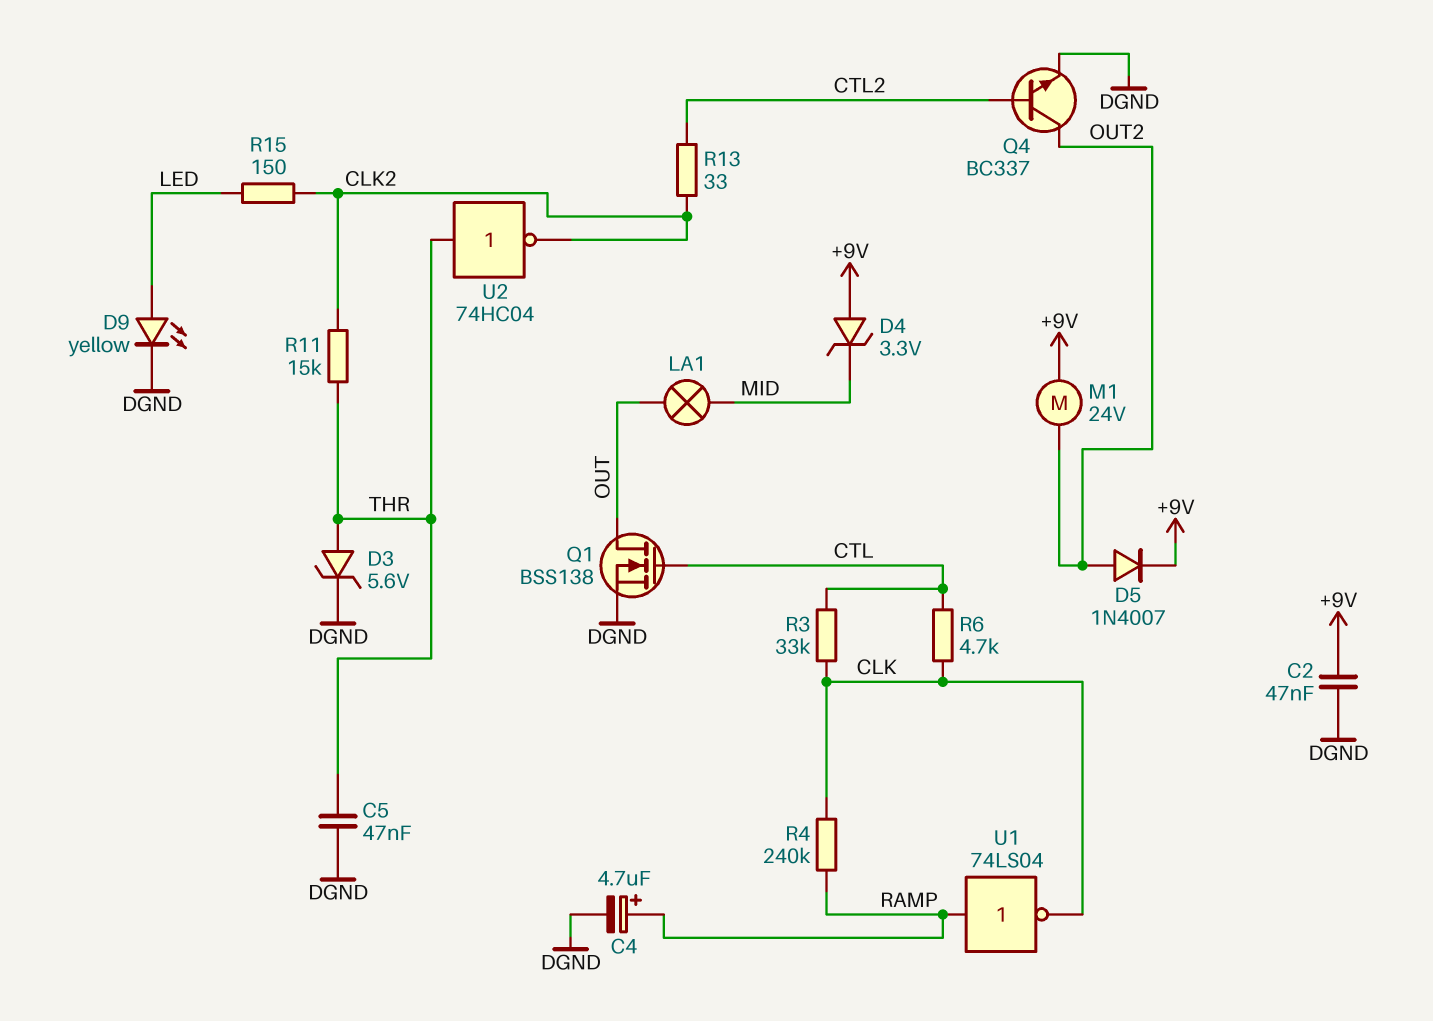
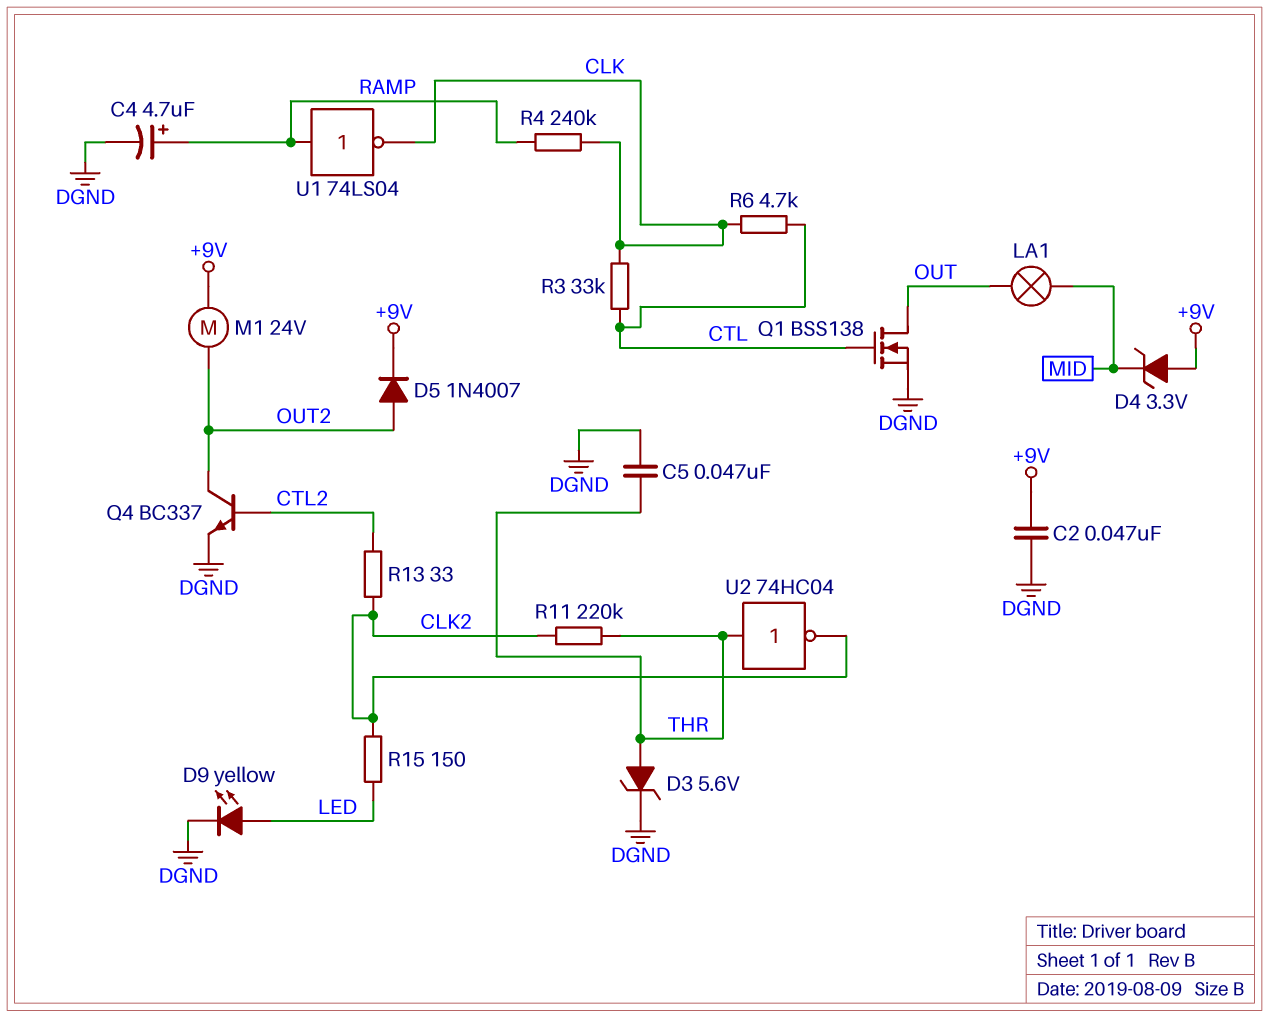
R11: 15k (CLK2, THR) -> 220k (CLK2, THR)

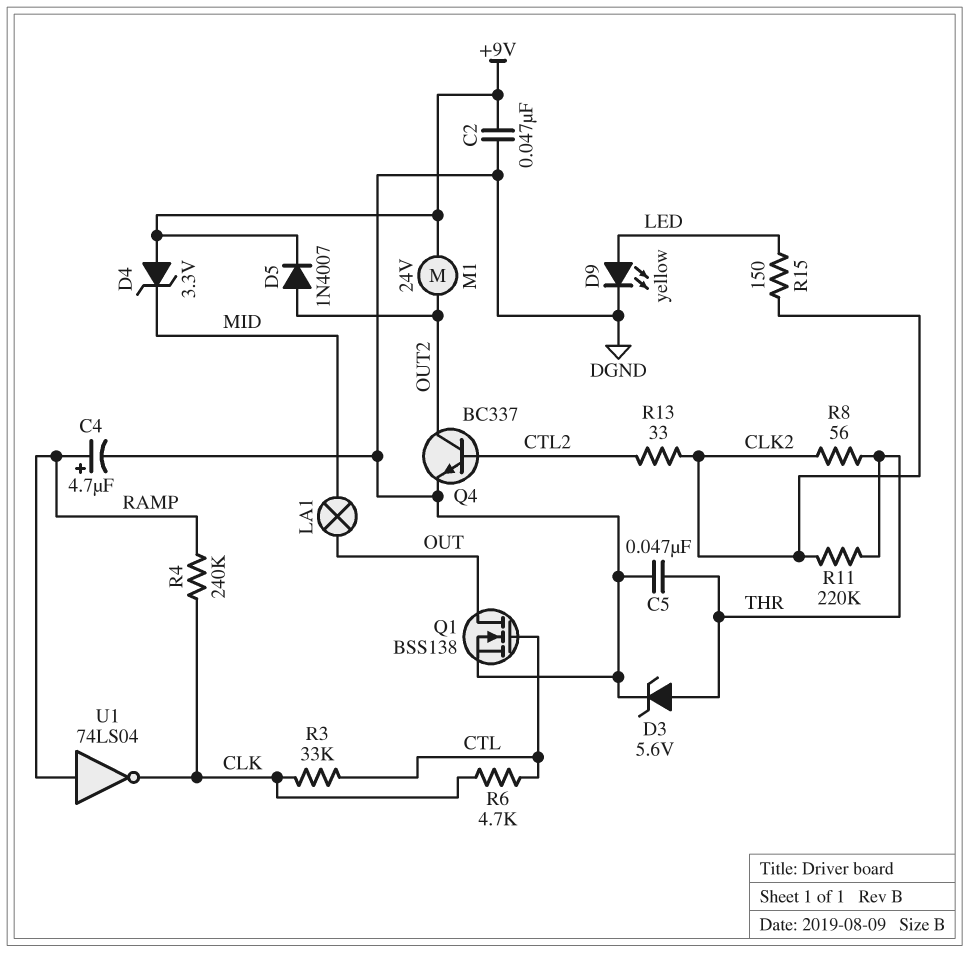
R8: none -> 56 (CLK2, THR)
U2: NOT 74HC04 (in THR, out CLK2) -> none

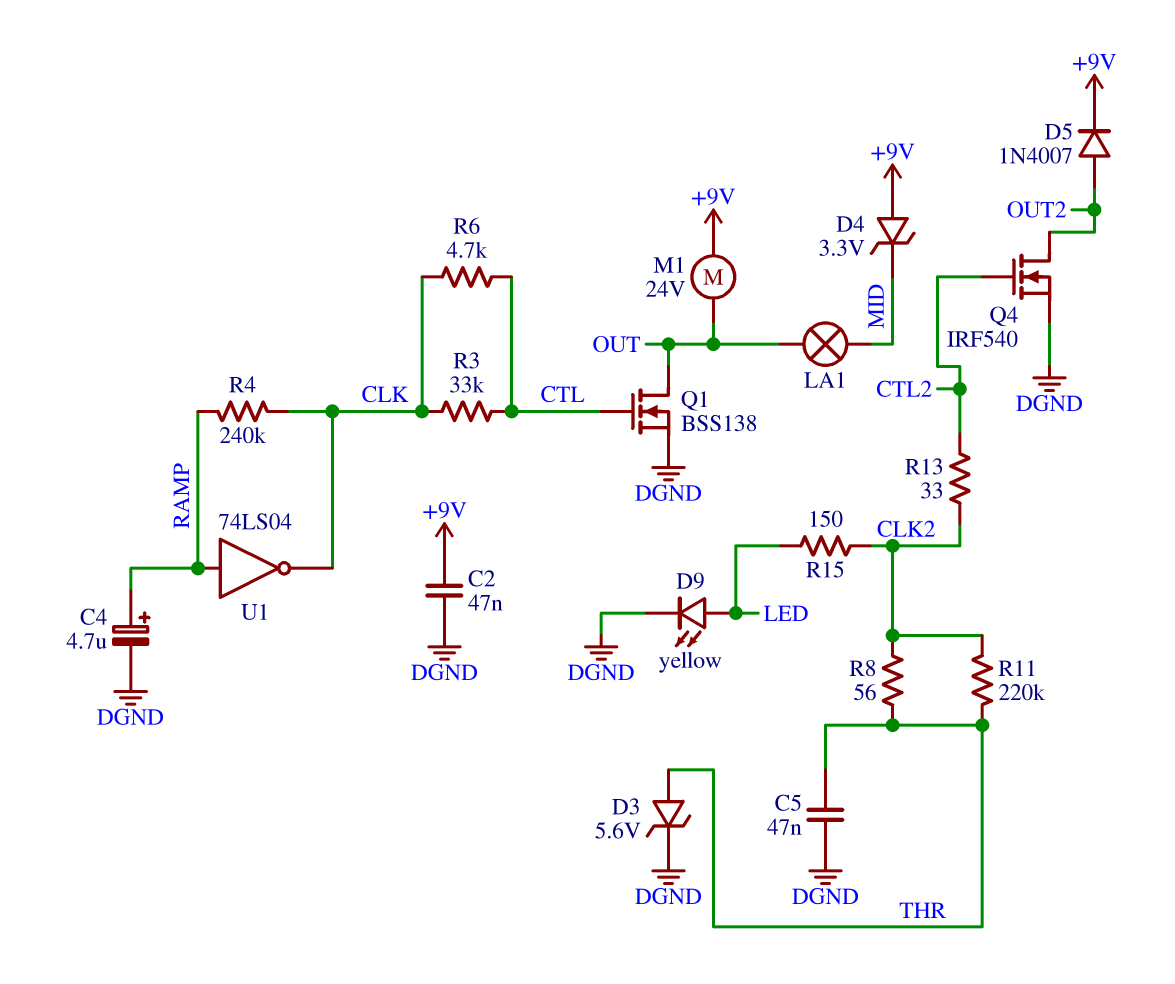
M1: motor 24V (+9V, OUT2) -> motor 24V (+9V, OUT)
Q4: NPN BC337 (B CTL2, C OUT2, E DGND) -> NMOS IRF540 (G CTL2, D OUT2, S DGND)

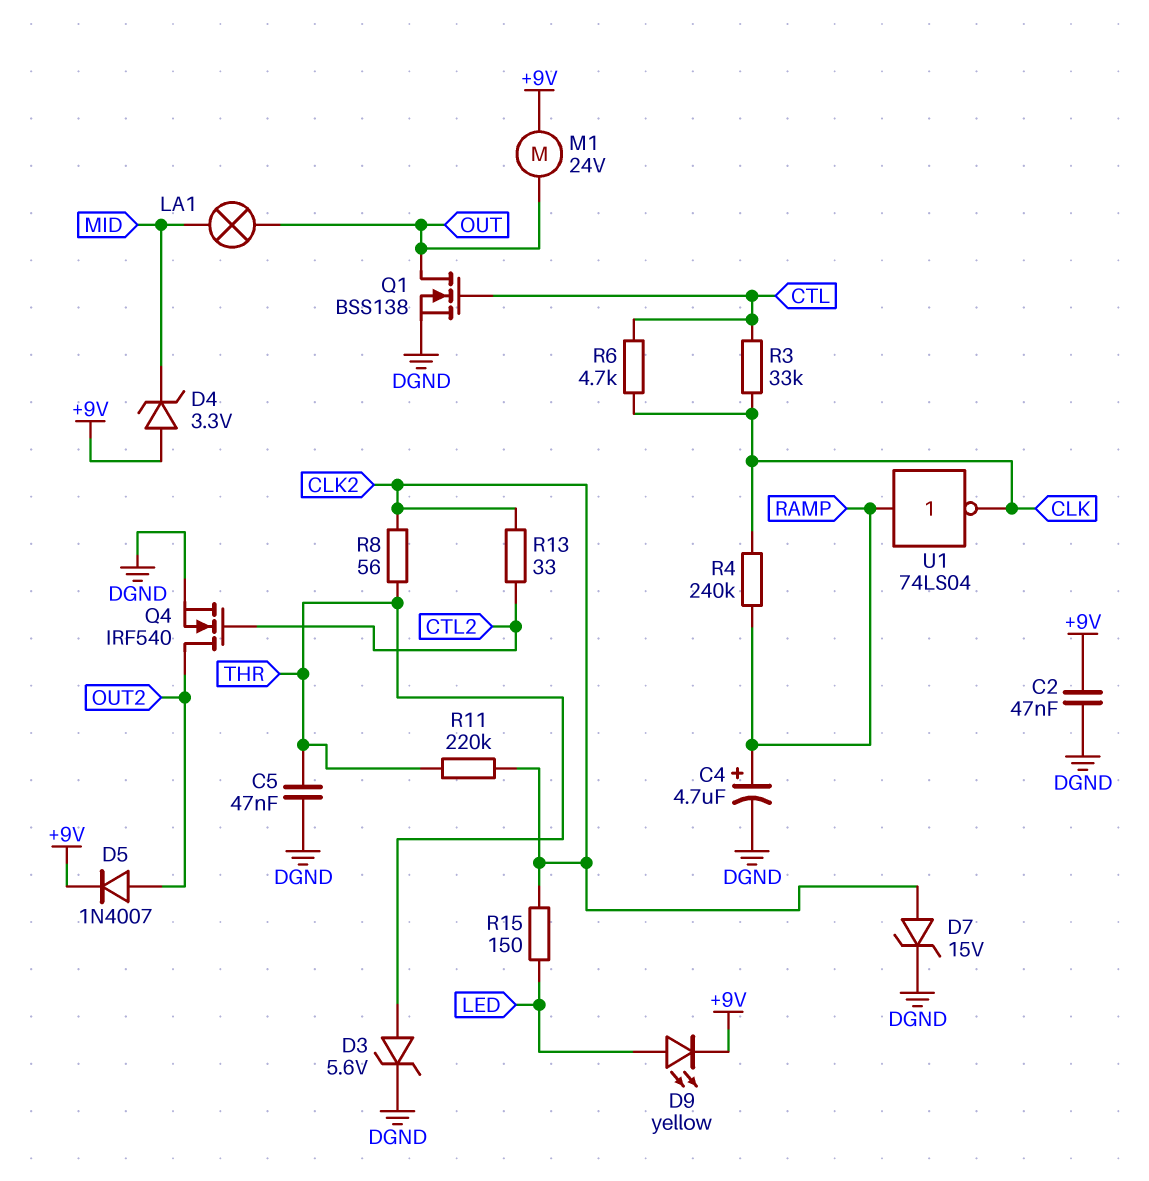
D7: none -> zener 15V (A CLK2, K DGND)
D9: LED yellow (A LED, K DGND) -> LED yellow (A LED, K +9V)

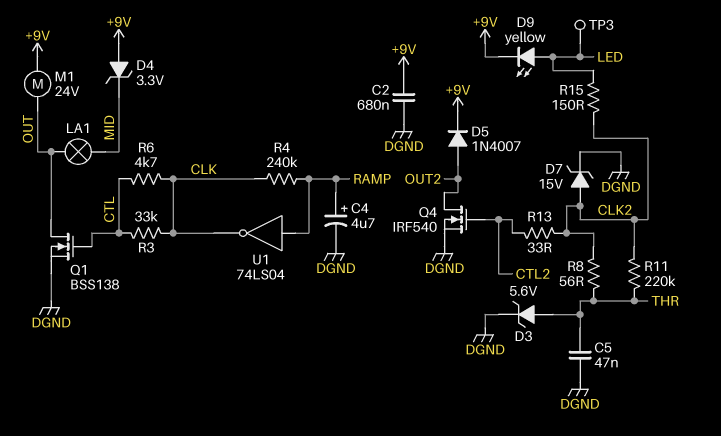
C2: 47nF (+9V, DGND) -> 680nF (+9V, DGND)
TP3: none -> test point (LED)

